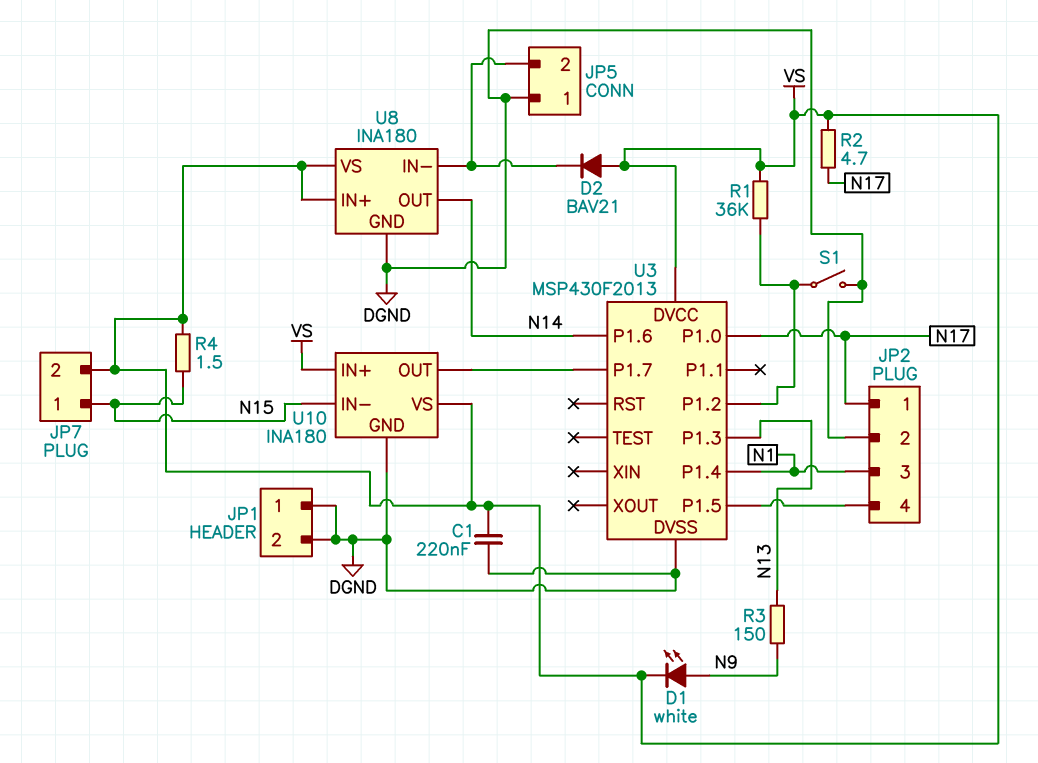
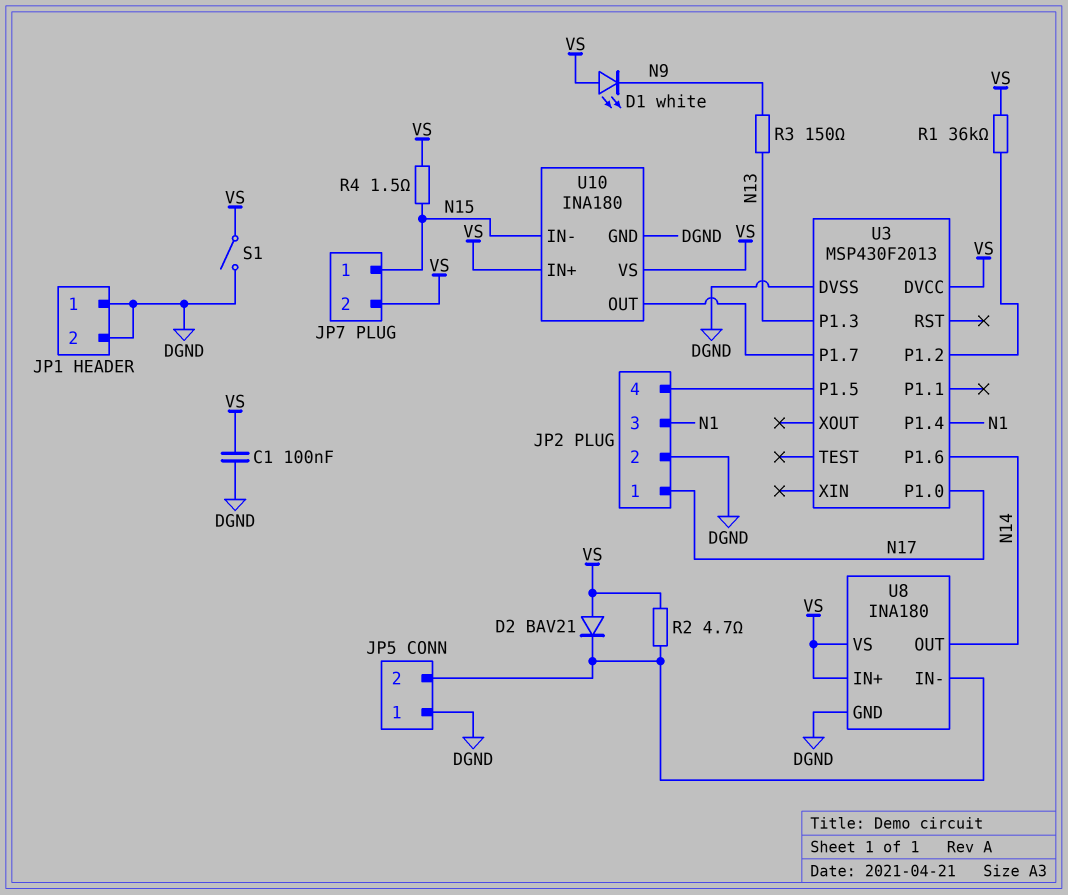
C1: 220nF (DGND, VS) -> 100nF (DGND, VS)
D1: LED white (A N9, K VS) -> LED white (A VS, K N9)
R2: 4.7 (N17, VS) -> 4.7 (JP5/2, VS)
S1: switch (DGND, U3/P1.2) -> switch (DGND, VS)

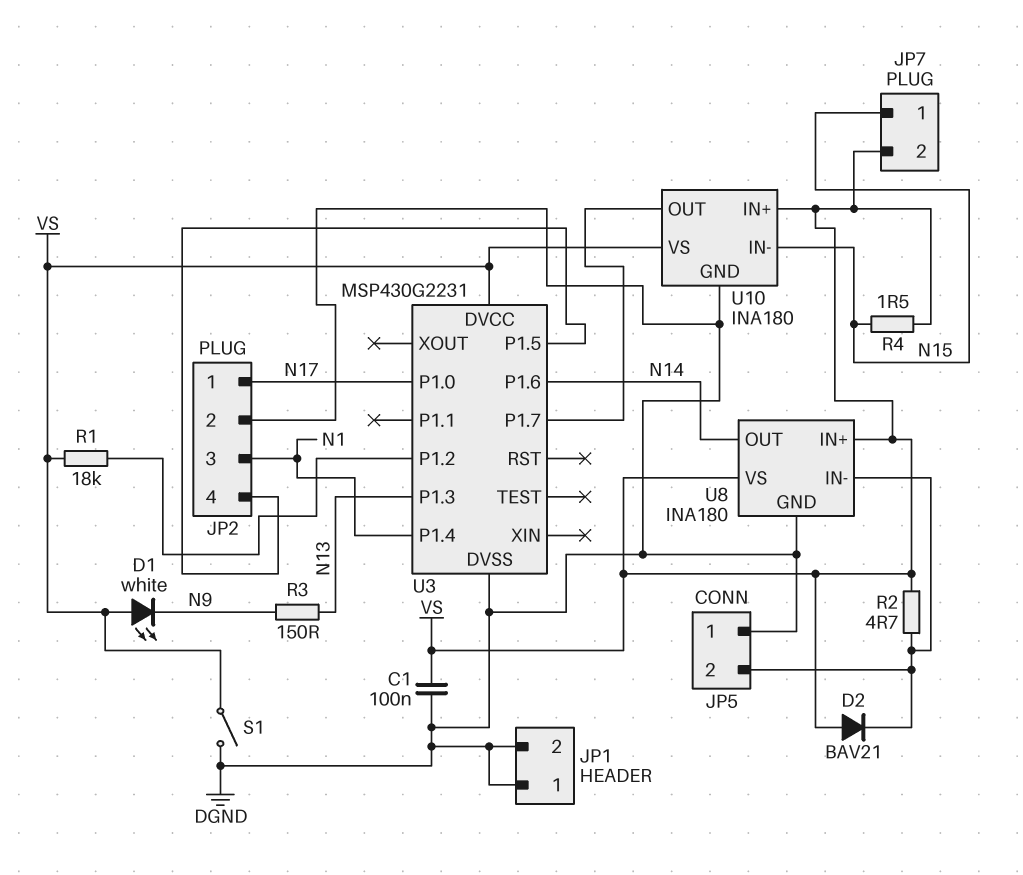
R1: 36k (U3/P1.2, VS) -> 18k (U3/P1.2, VS)
U3: MSP430F2013 -> MSP430G2231

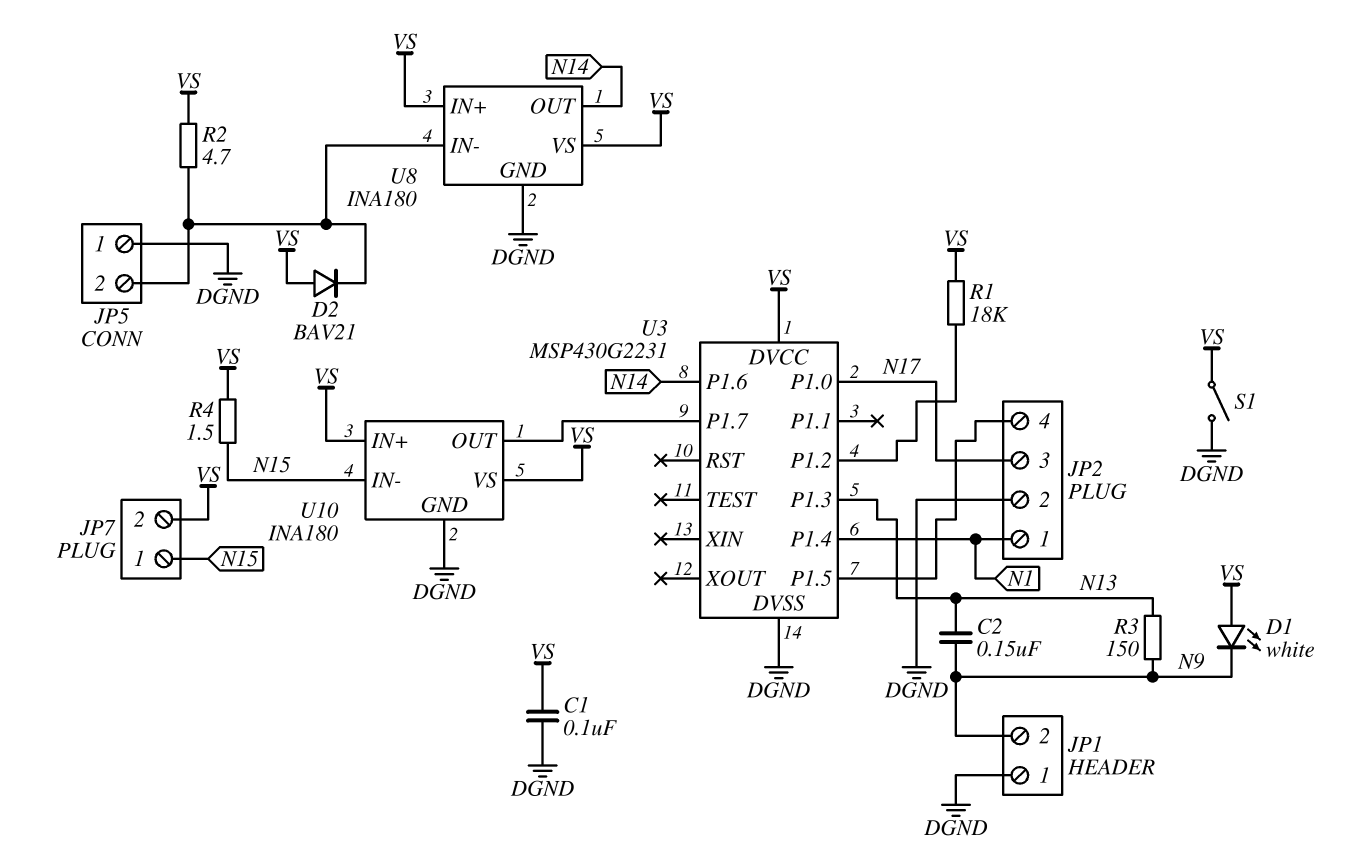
C2: none -> 150nF (N9, N13)
JP1 pin 2: DGND -> N9
JP2 pin 1: N17 -> N1
JP2 pin 3: N1 -> N17

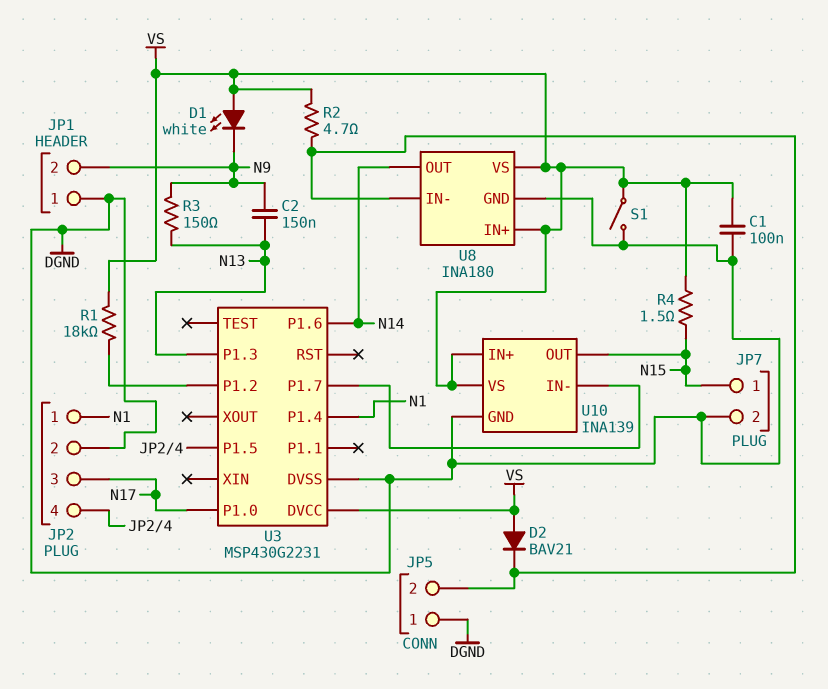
JP7 pin 2: VS -> DGND
U10: INA180 -> INA139
U10 pin IN-: N15 -> U3/P1.7
U10 pin OUT: U3/P1.7 -> N15

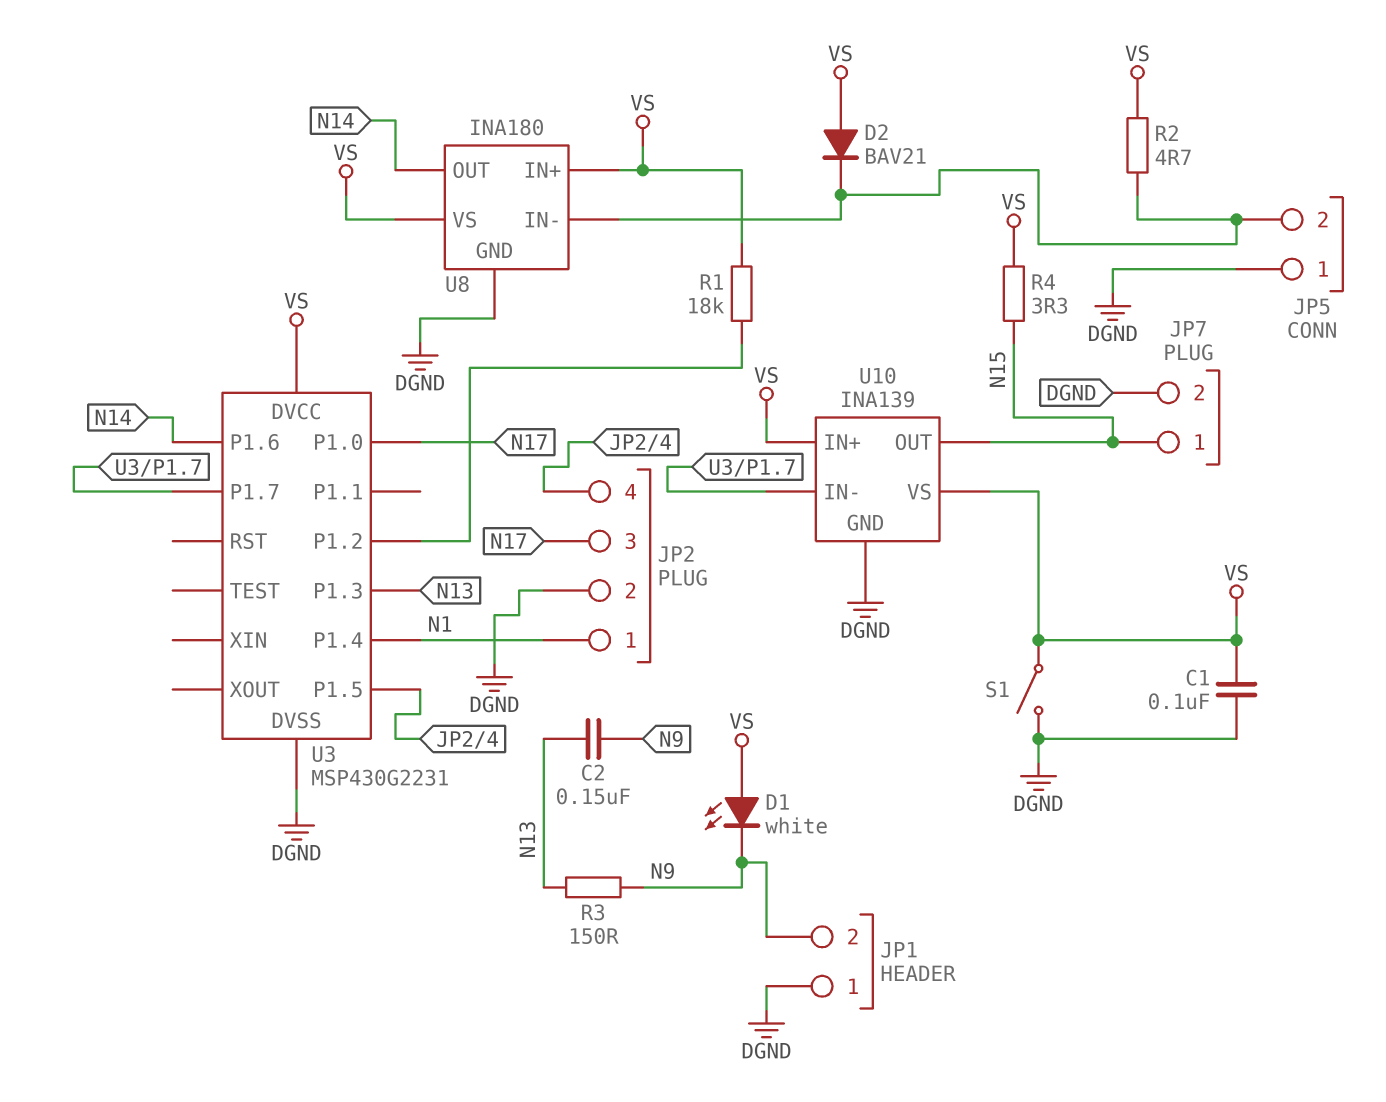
R4: 1.5 (N15, VS) -> 3.3 (N15, VS)

